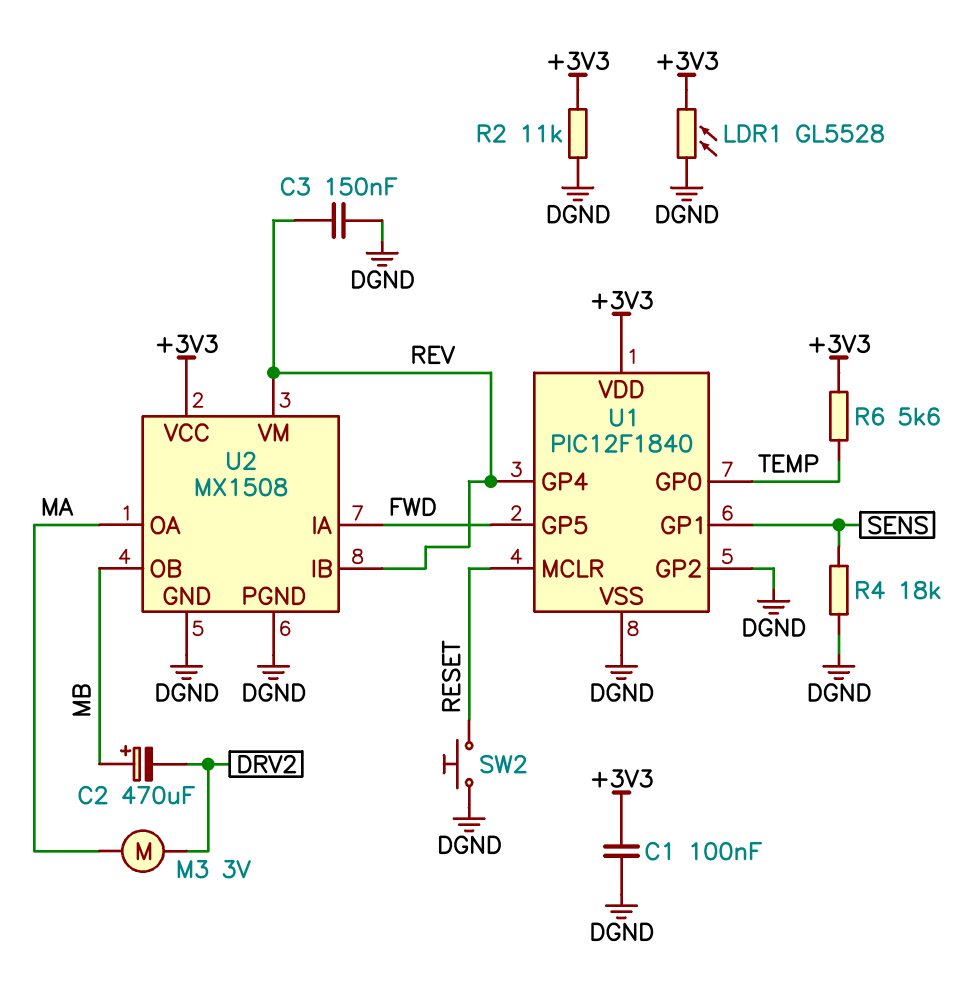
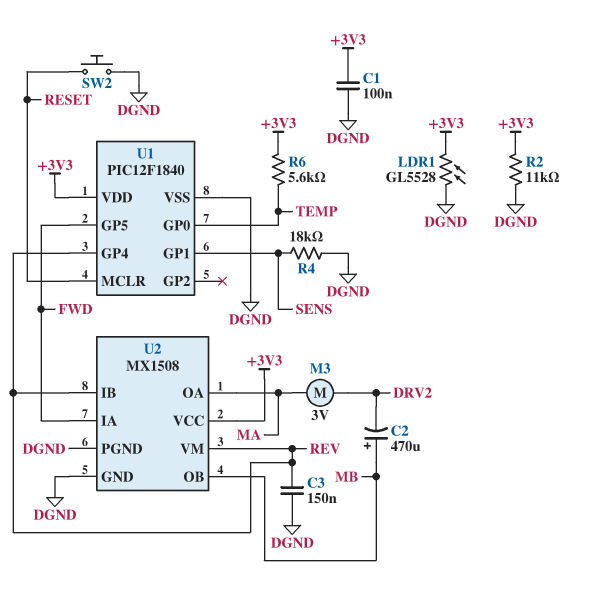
U1 pin GP2: DGND -> none

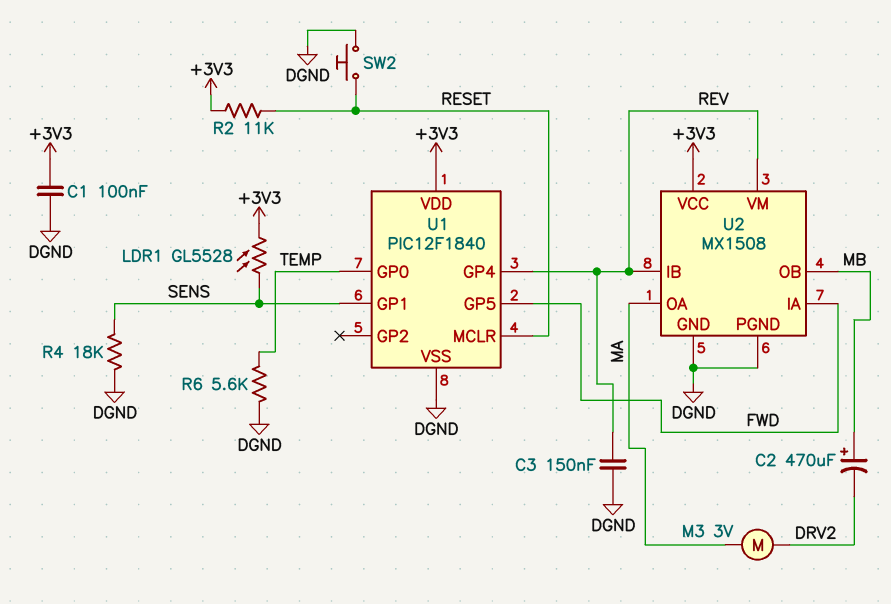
LDR1: GL5528 (+3V3, DGND) -> GL5528 (+3V3, SENS)
R2: 11k (+3V3, DGND) -> 11k (+3V3, RESET)
R6: 5.6k (+3V3, TEMP) -> 5.6k (DGND, TEMP)

